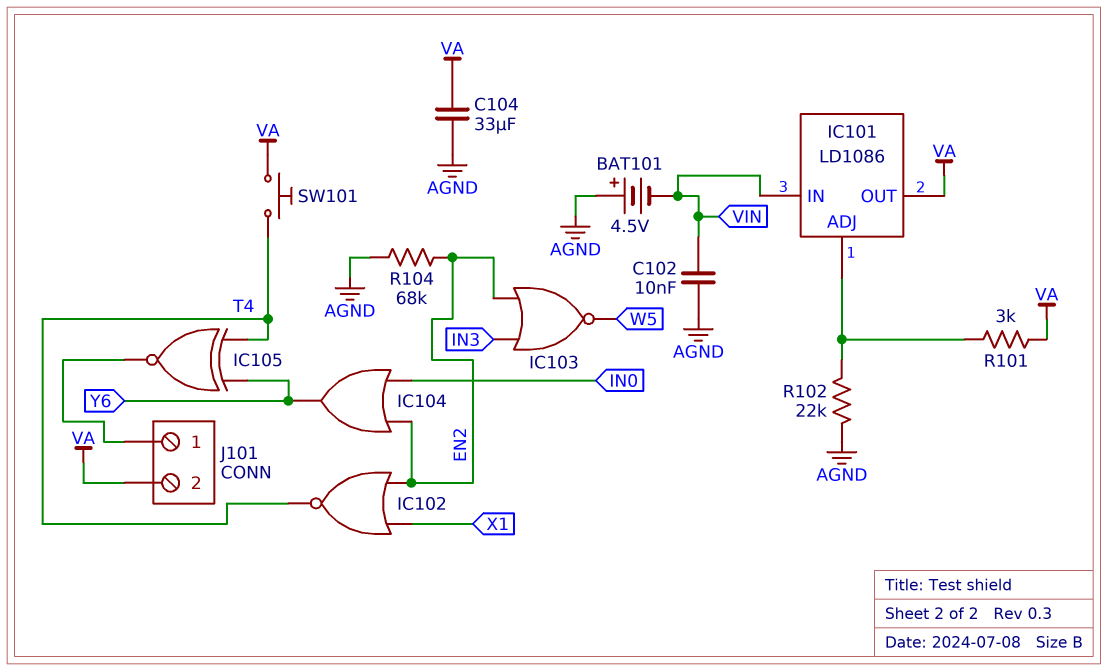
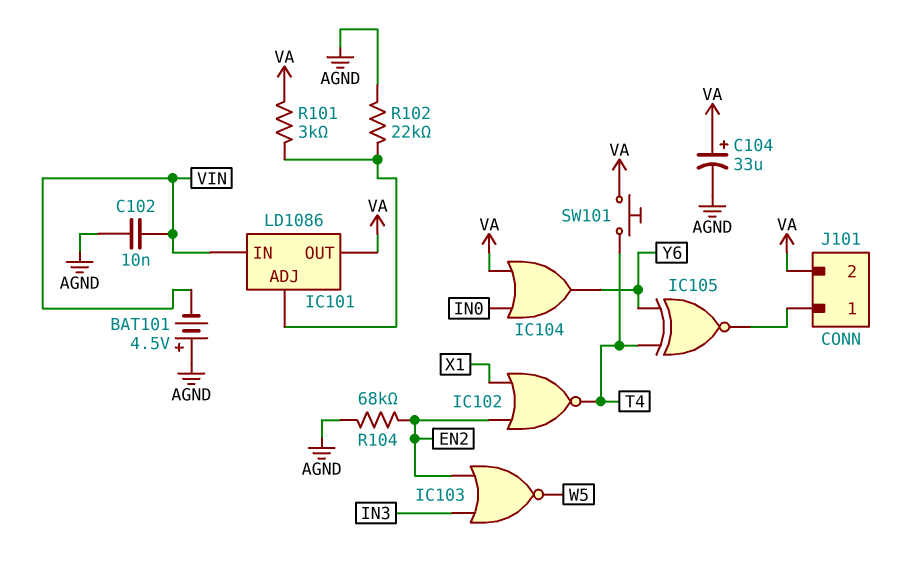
C104: 33uF (AGND, VA) -> 33uF (plus VA, minus AGND)
IC104: OR (in EN2, in IN0, out Y6) -> OR (in IN0, in VA, out Y6)

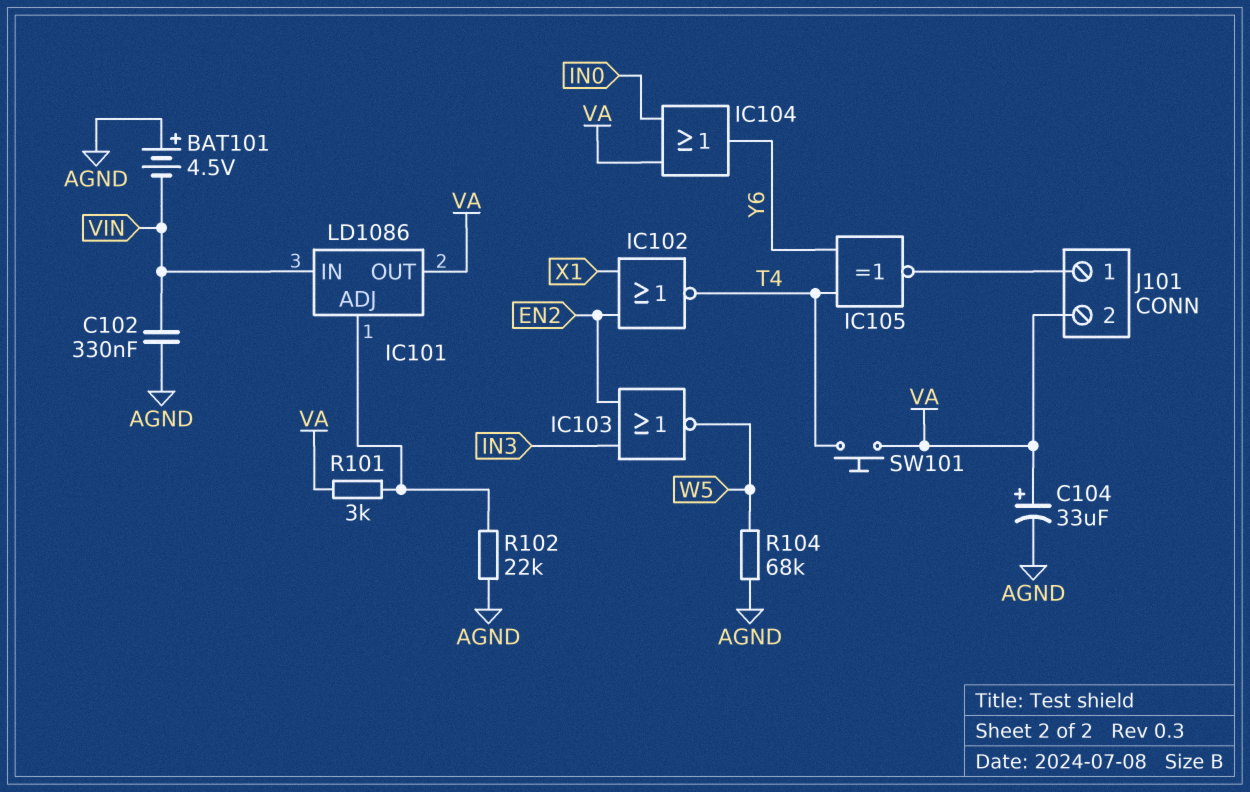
C102: 10nF (AGND, VIN) -> 330nF (AGND, VIN)
R104: 68k (AGND, EN2) -> 68k (AGND, W5)

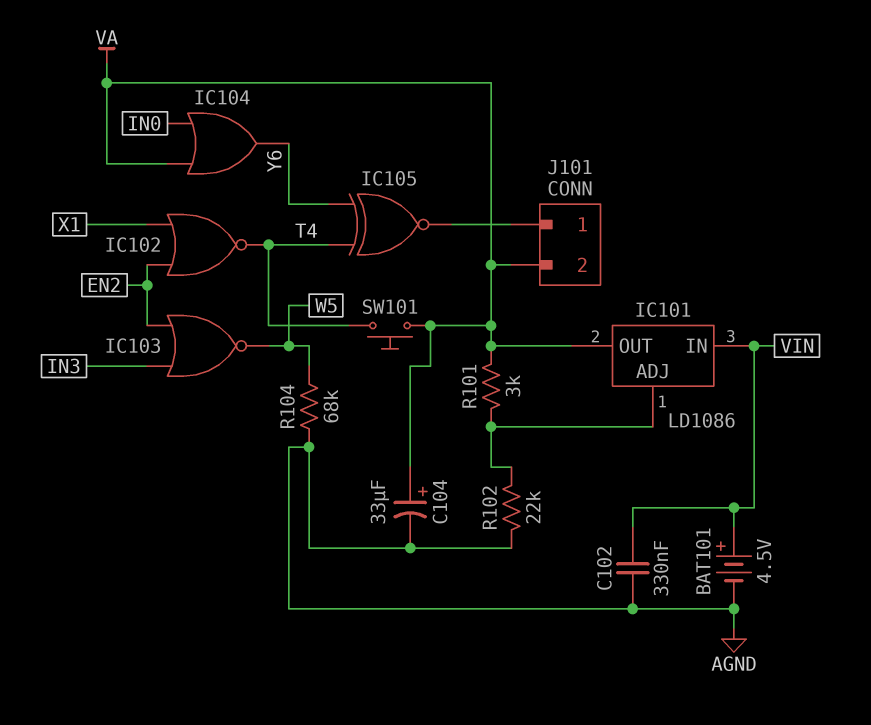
BAT101: 4.5V (plus AGND, minus VIN) -> 4.5V (plus VIN, minus AGND)

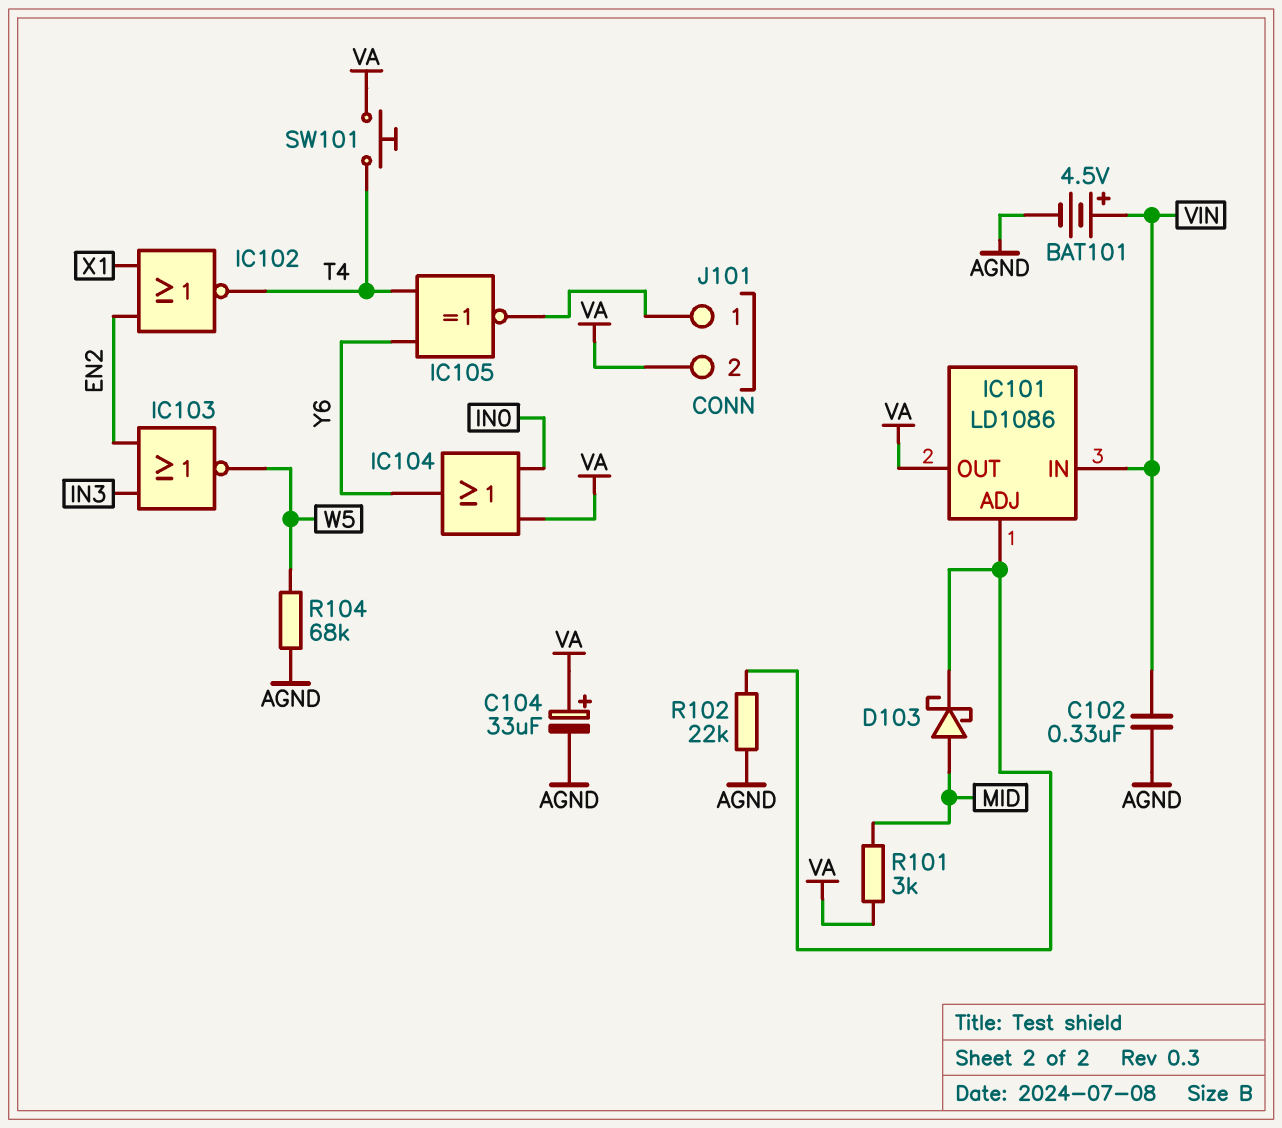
D103: none -> schottky (A MID, K IC101/ADJ)
R101: 3k (IC101/ADJ, VA) -> 3k (MID, VA)

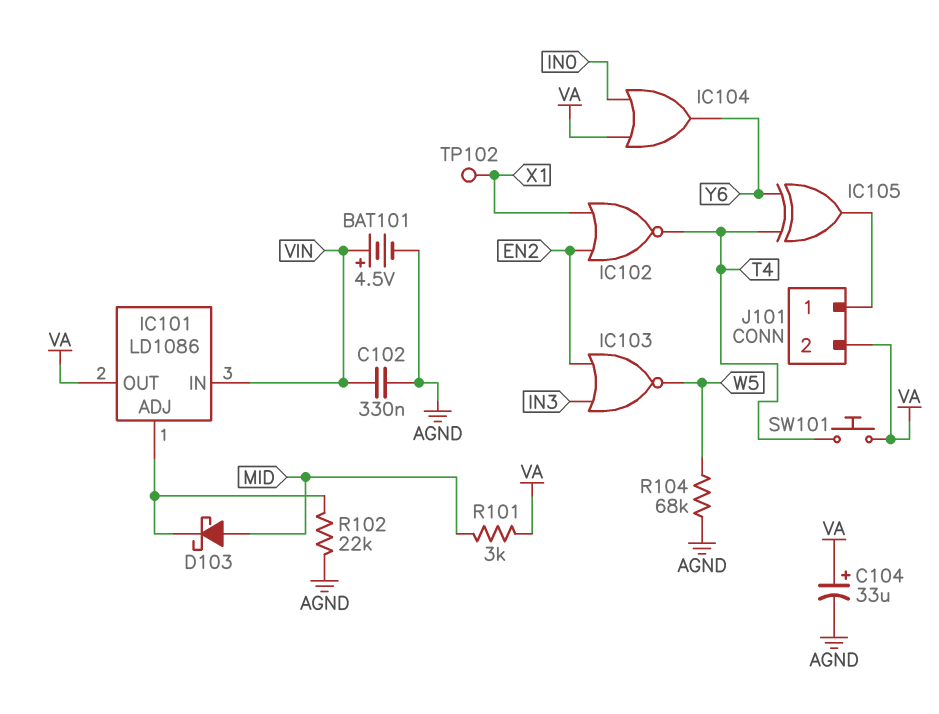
IC105: XNOR (in T4, in Y6, out J101/1) -> XOR (in T4, in Y6, out J101/1)
TP102: none -> test point (X1)

